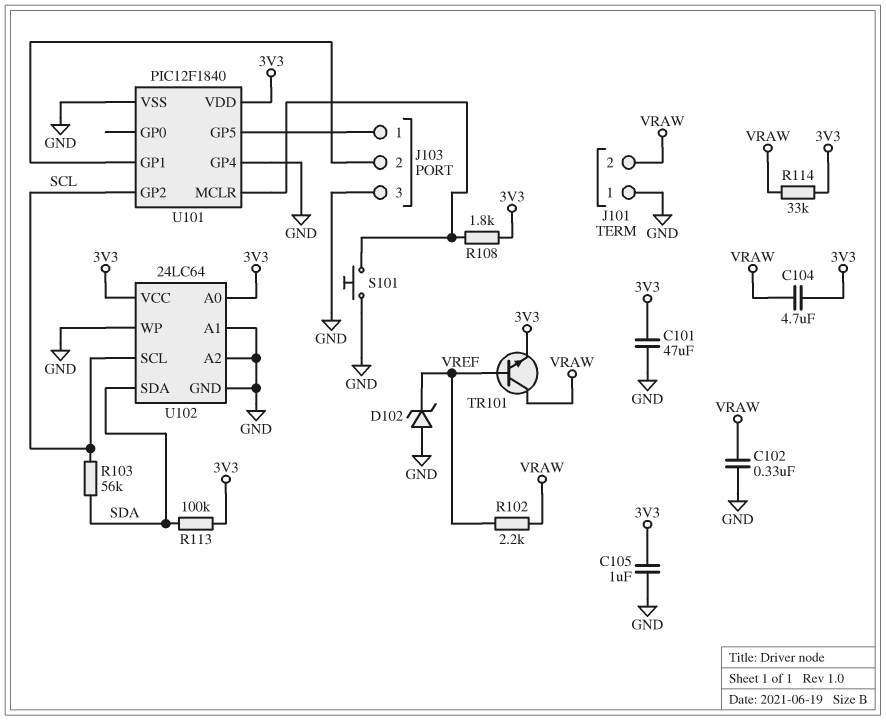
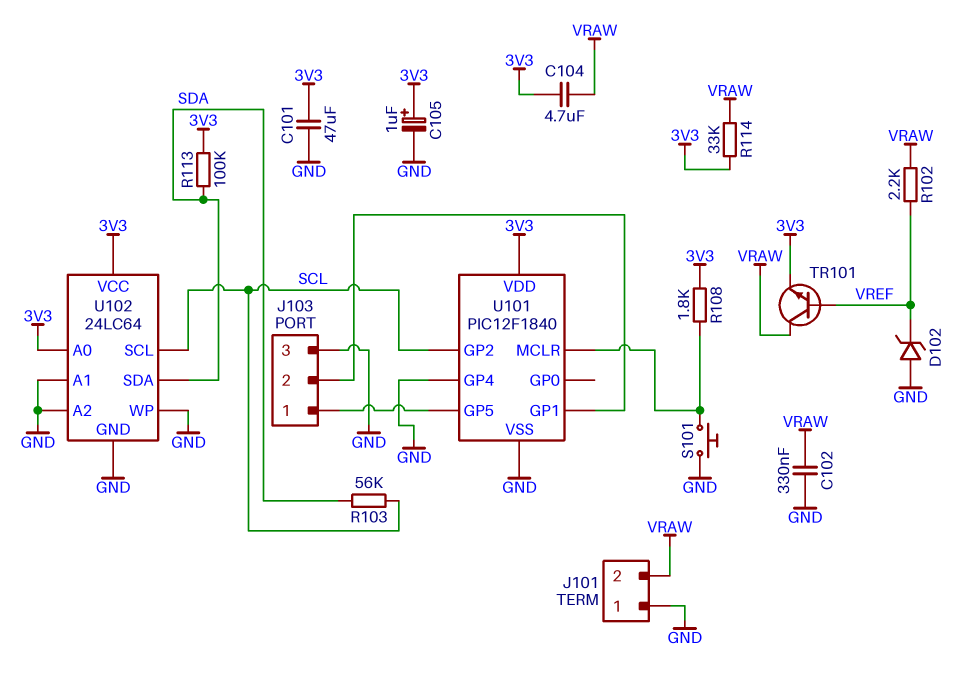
C105: 1uF (3V3, GND) -> 1uF (plus 3V3, minus GND)

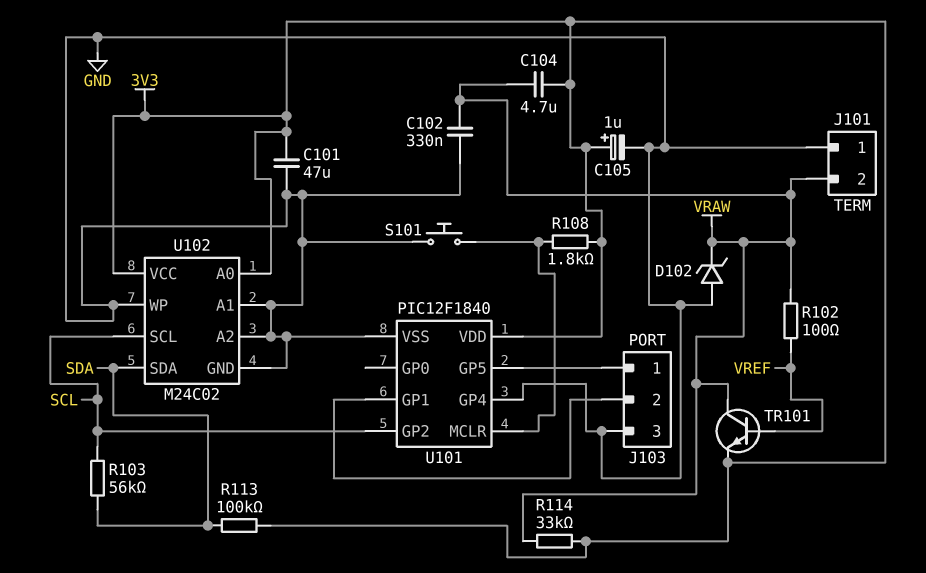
D102: zener (A GND, K VREF) -> zener (A GND, K VRAW)
R102: 2.2k (VRAW, VREF) -> 100 (VRAW, VREF)
U102: 24LC64 -> M24C02

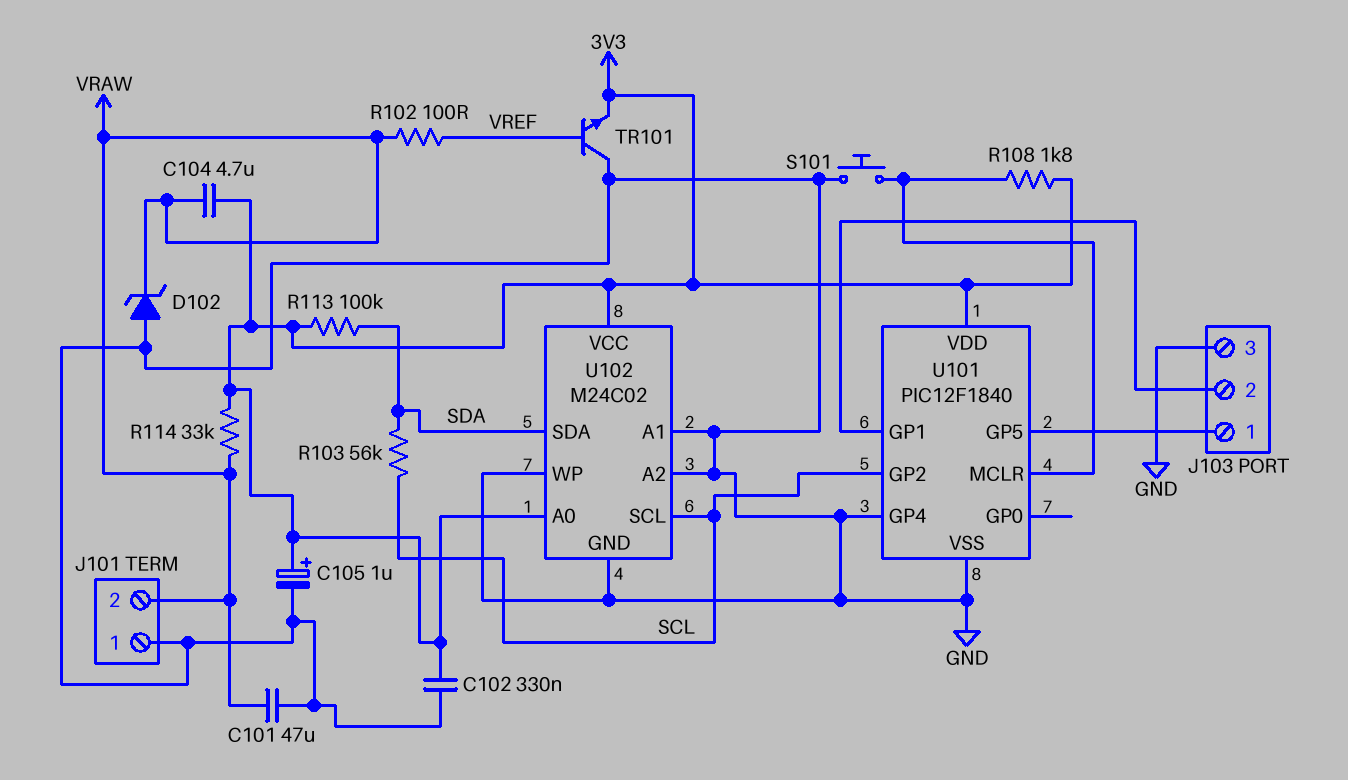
C101: 47uF (3V3, GND) -> 47uF (GND, VRAW)
C102: 330nF (GND, VRAW) -> 330nF (3V3, GND)
TR101: NPN (B VREF, C VRAW, E 3V3) -> NPN (B VREF, C GND, E 3V3)

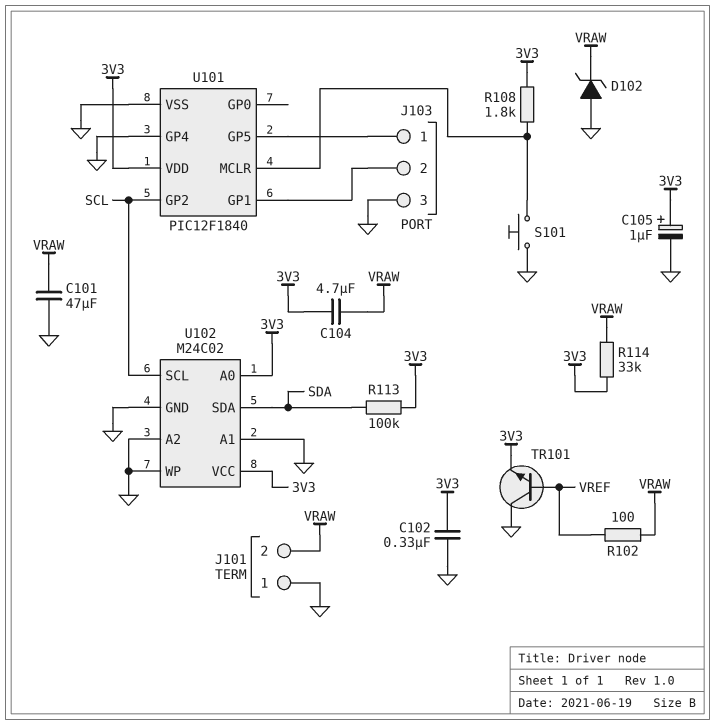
R103: 56k (SCL, SDA) -> none

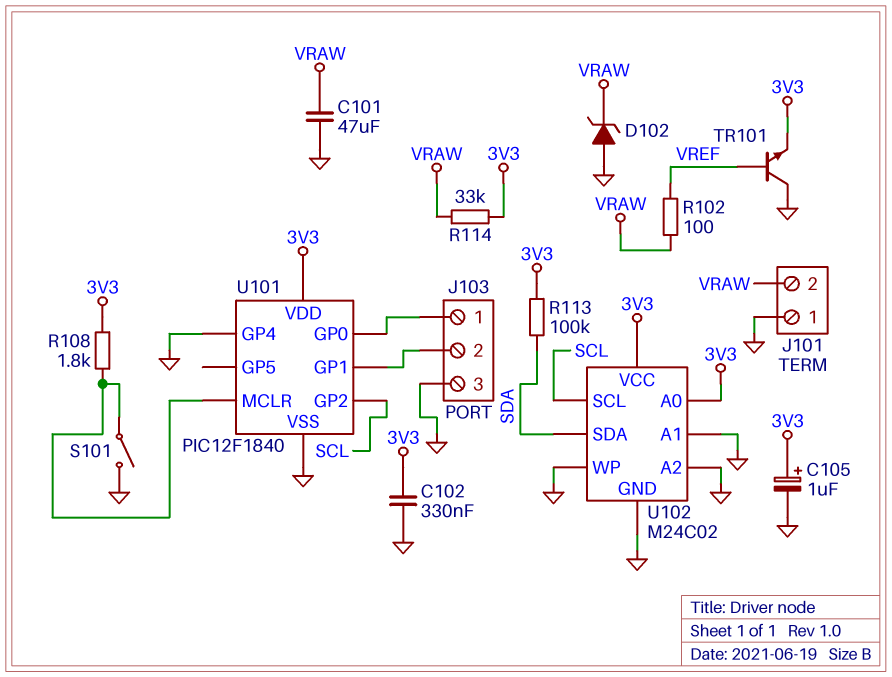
C104: 4.7uF (3V3, VRAW) -> none
S101: button (GND, U101/MCLR) -> switch (GND, U101/MCLR)
U101 pin GP0: none -> J103/1
U101 pin GP5: J103/1 -> none

